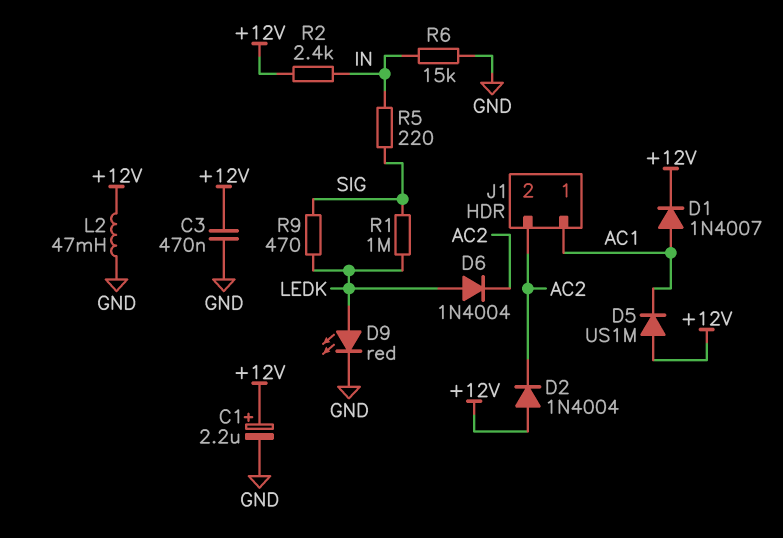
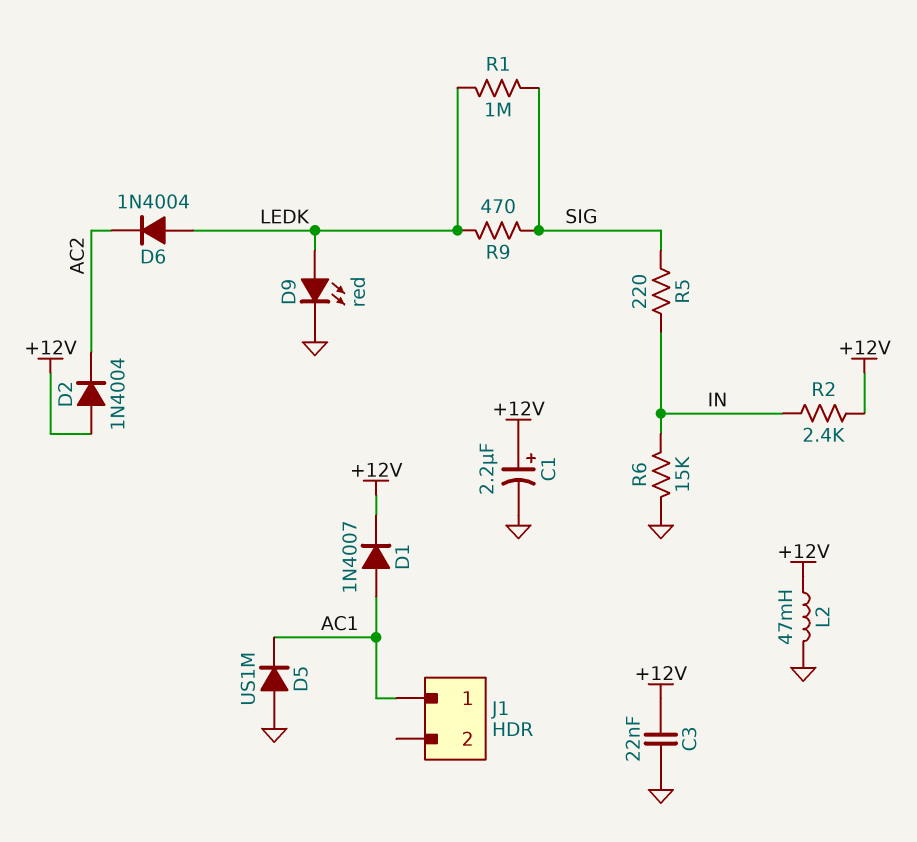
C3: 470nF (+12V, GND) -> 22nF (+12V, GND)
D5: diode US1M (A +12V, K AC1) -> diode US1M (A GND, K AC1)
J1 pin 2: AC2 -> none

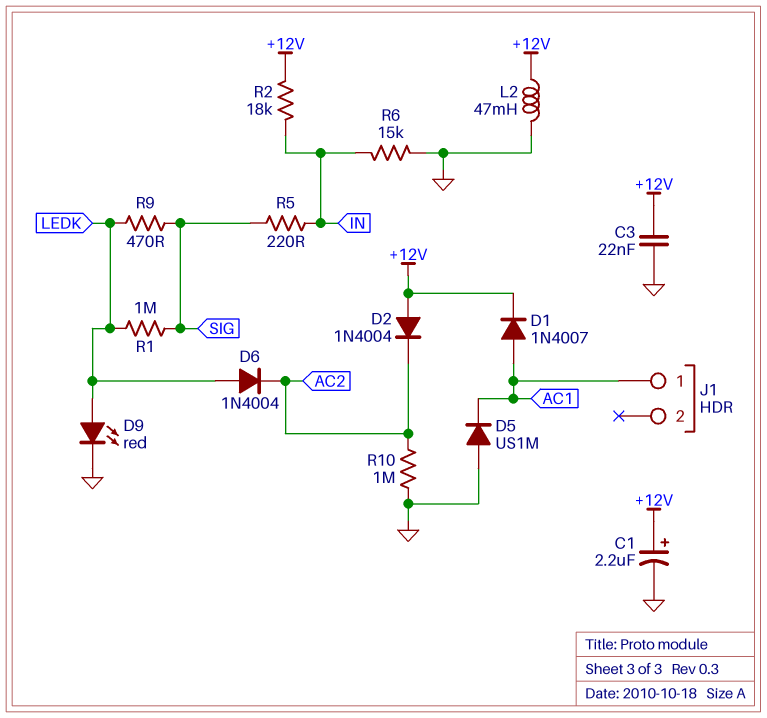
R2: 2.4k (+12V, IN) -> 18k (+12V, IN)
R10: none -> 1M (AC2, GND)

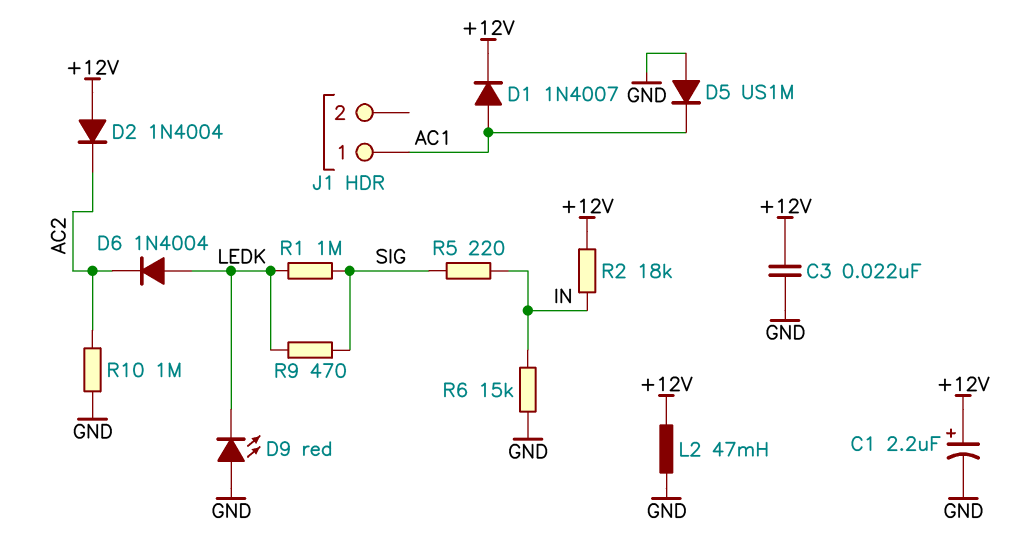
D9: LED red (A LEDK, K GND) -> LED red (A GND, K LEDK)

